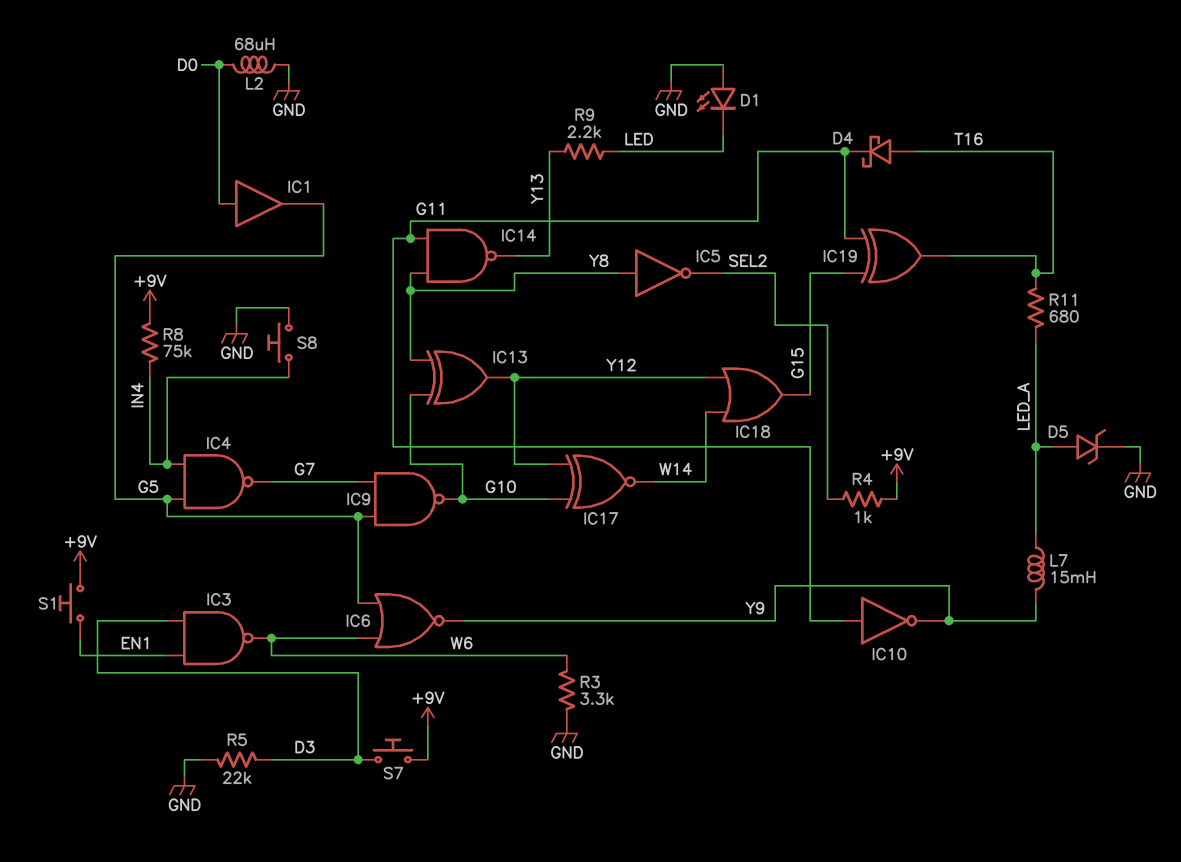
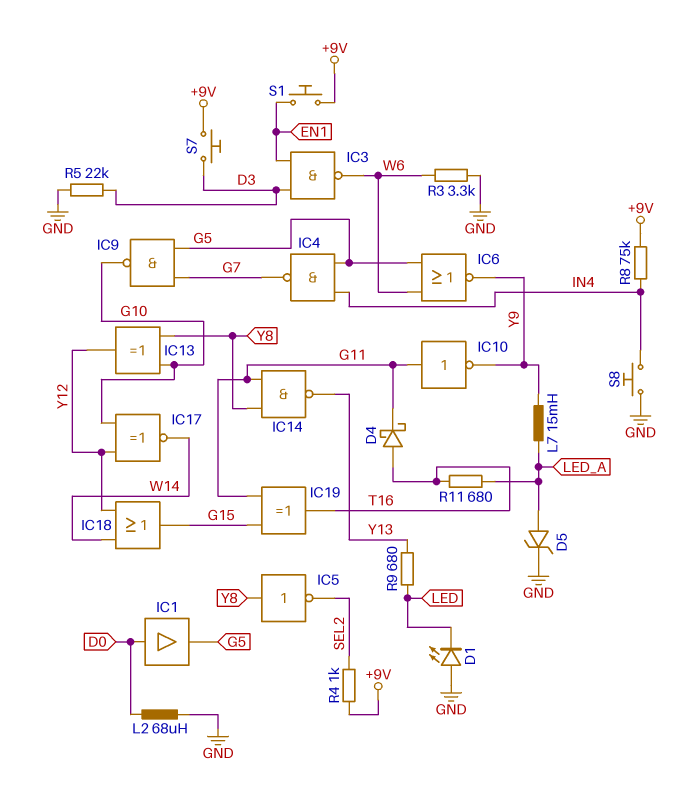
R9: 2.2k (LED, Y13) -> 680 (LED, Y13)

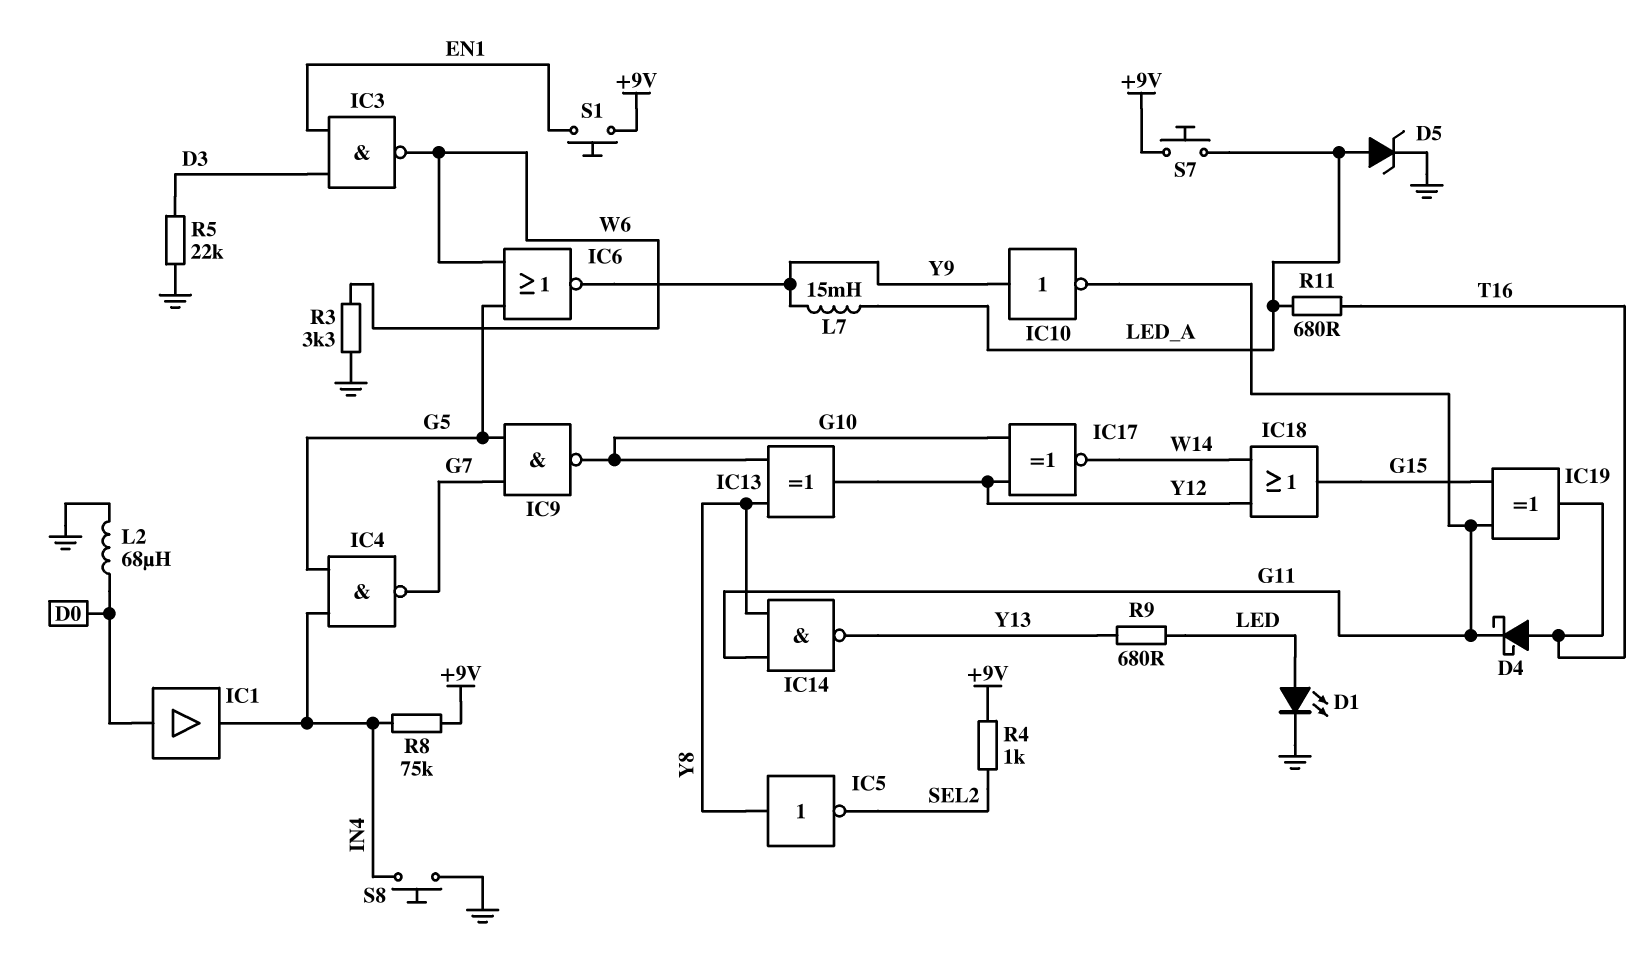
D1: LED (A GND, K LED) -> LED (A LED, K GND)
IC1: buffer (in D0, out G5) -> buffer (in D0, out IN4)
IC10: NOT (in G11, out Y9) -> NOT (in Y9, out G11)
S7: button (+9V, D3) -> button (+9V, LED_A)

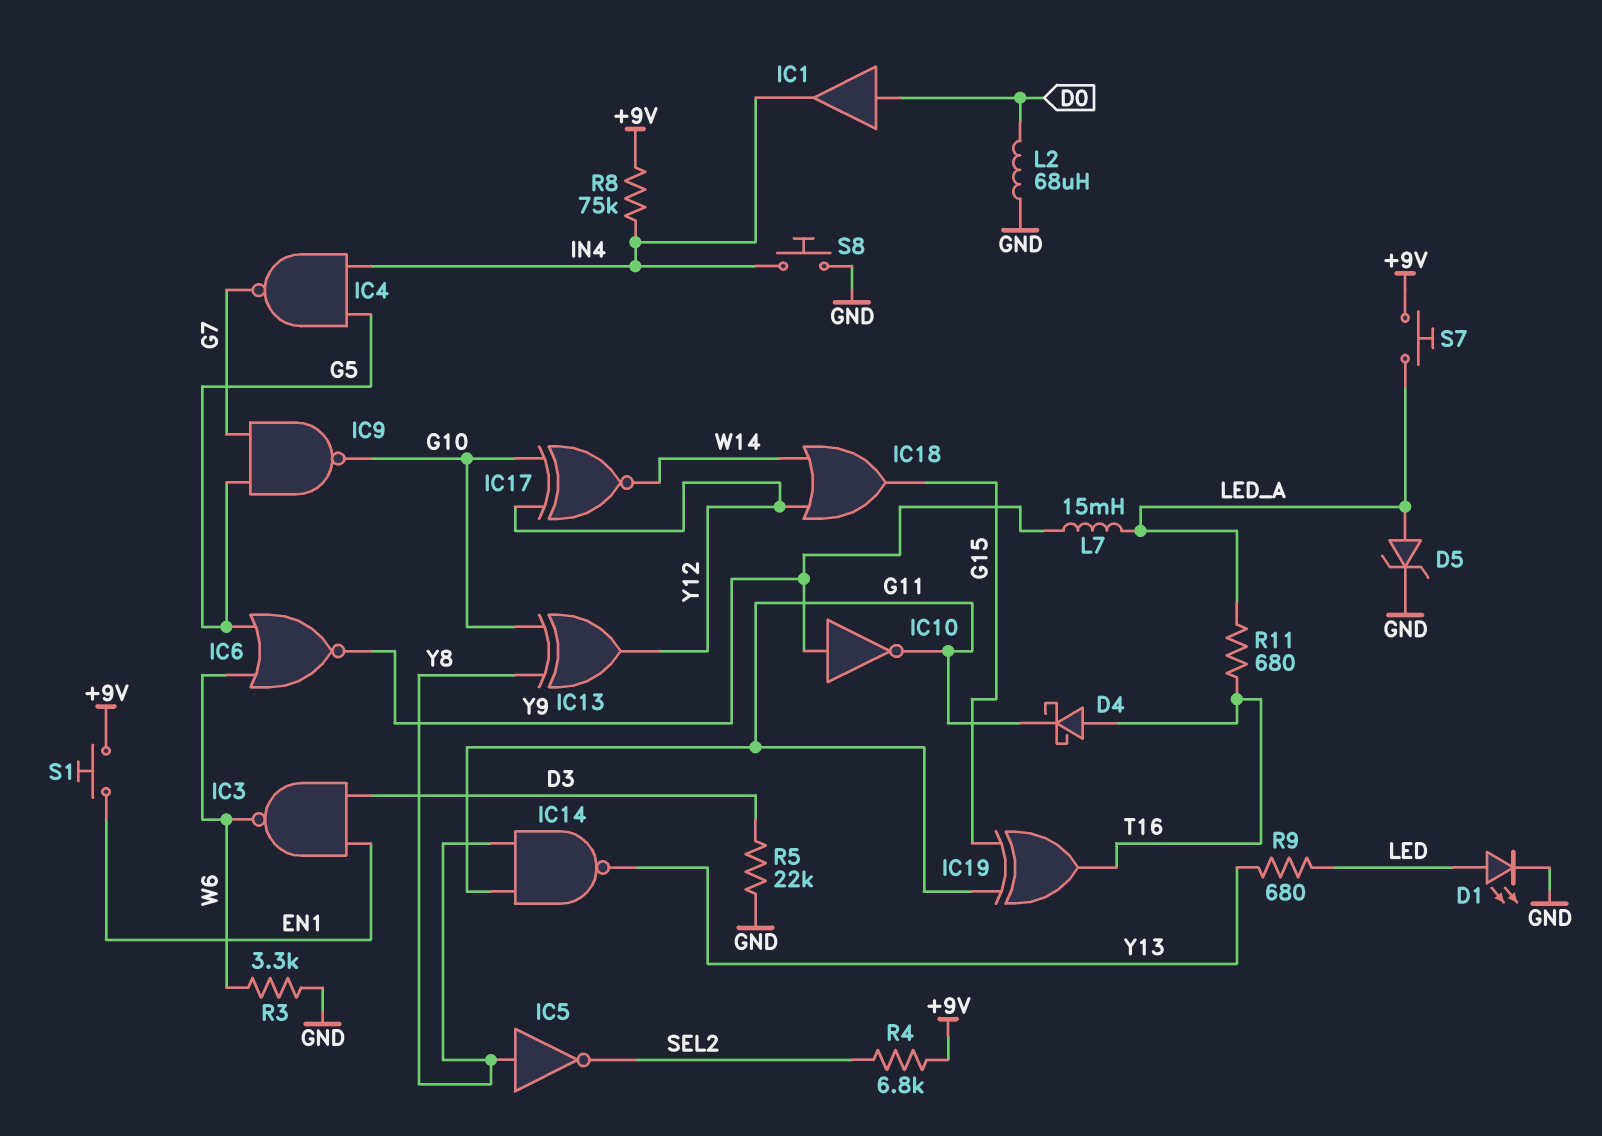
R4: 1k (+9V, SEL2) -> 6.8k (+9V, SEL2)

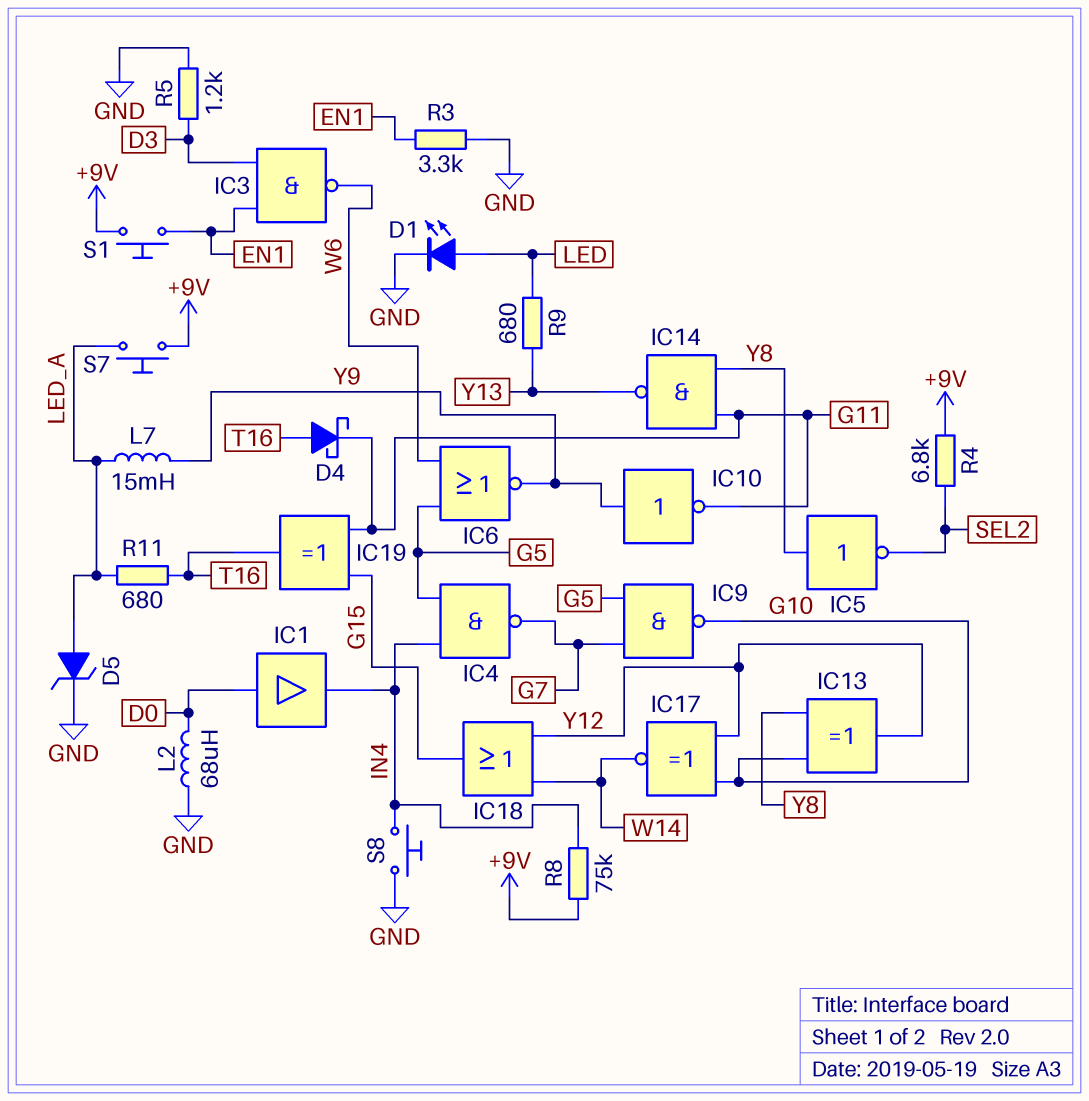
R3: 3.3k (GND, W6) -> 3.3k (EN1, GND)
R5: 22k (D3, GND) -> 1.2k (D3, GND)

